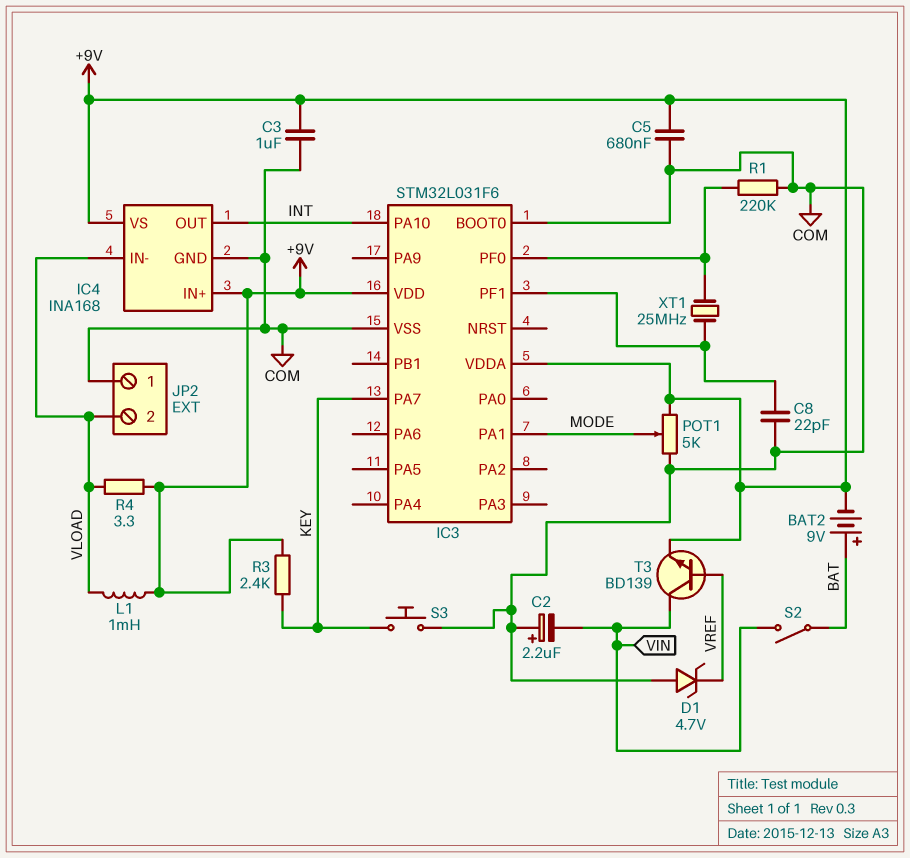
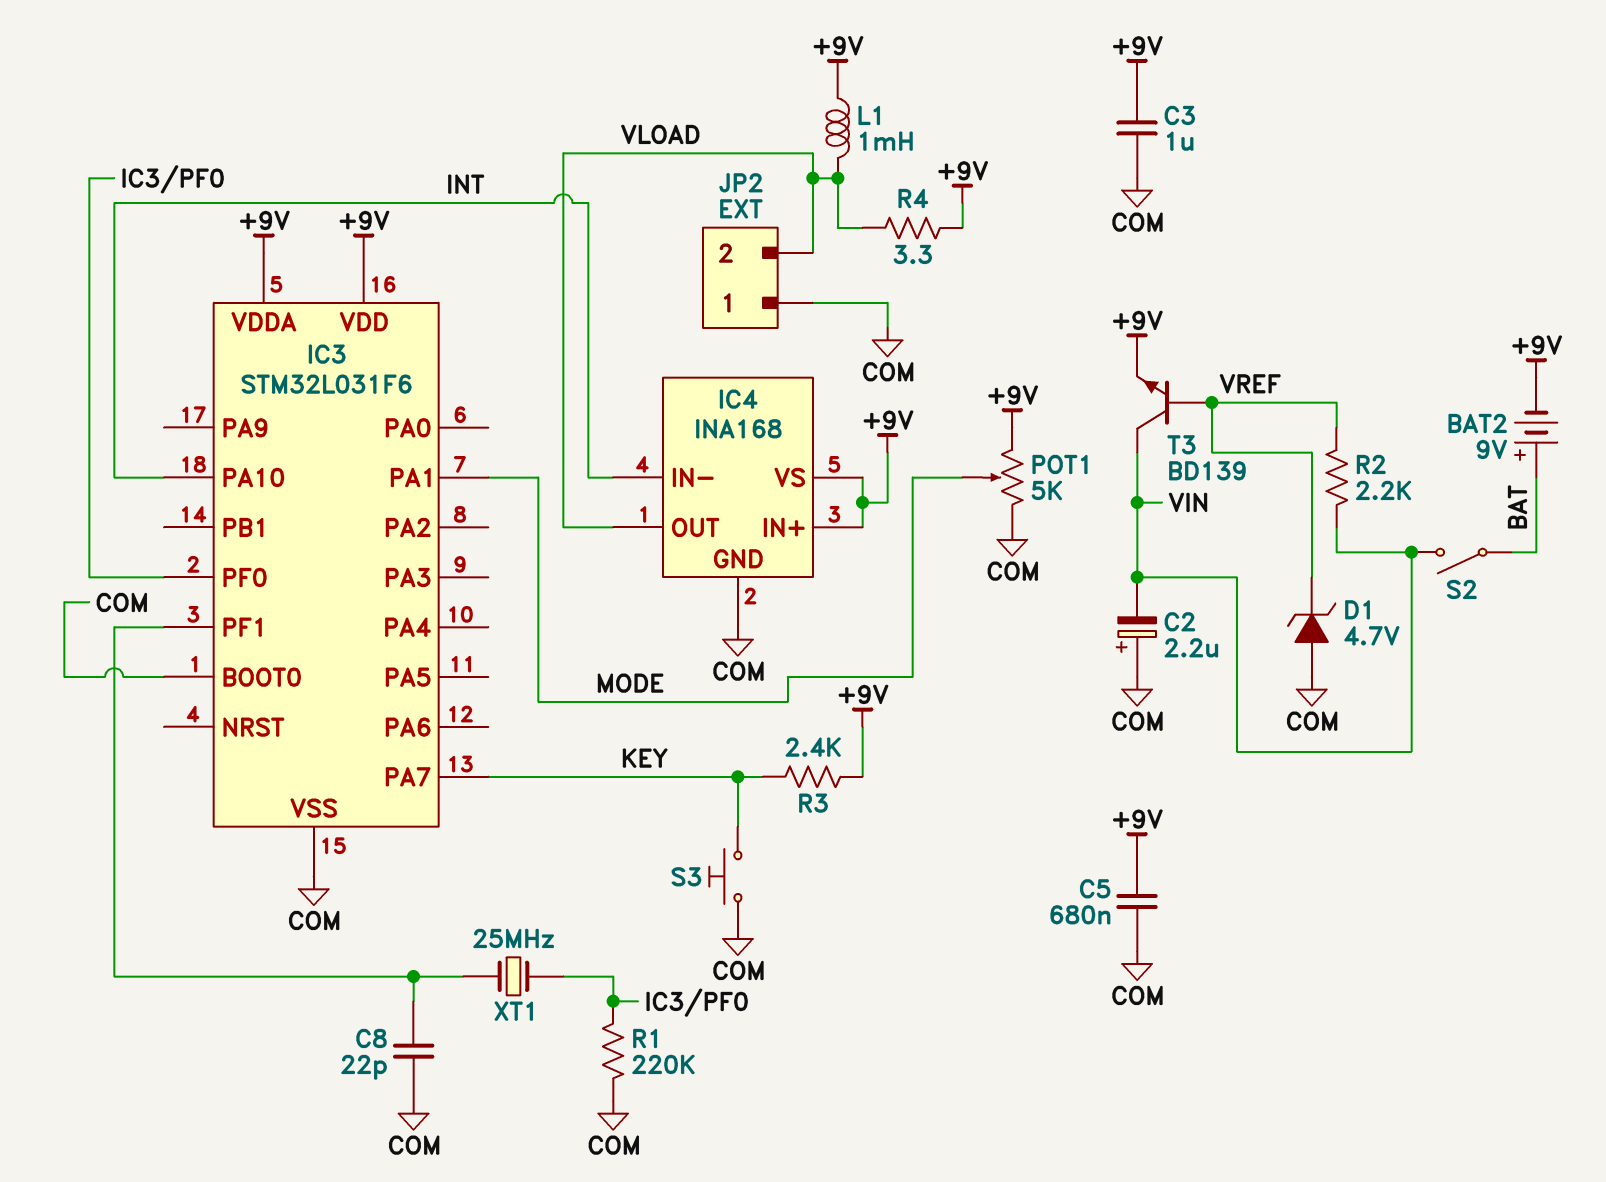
IC4 pin IN-: VLOAD -> INT
IC4 pin OUT: INT -> VLOAD
R2: none -> 2.2k (VIN, VREF)

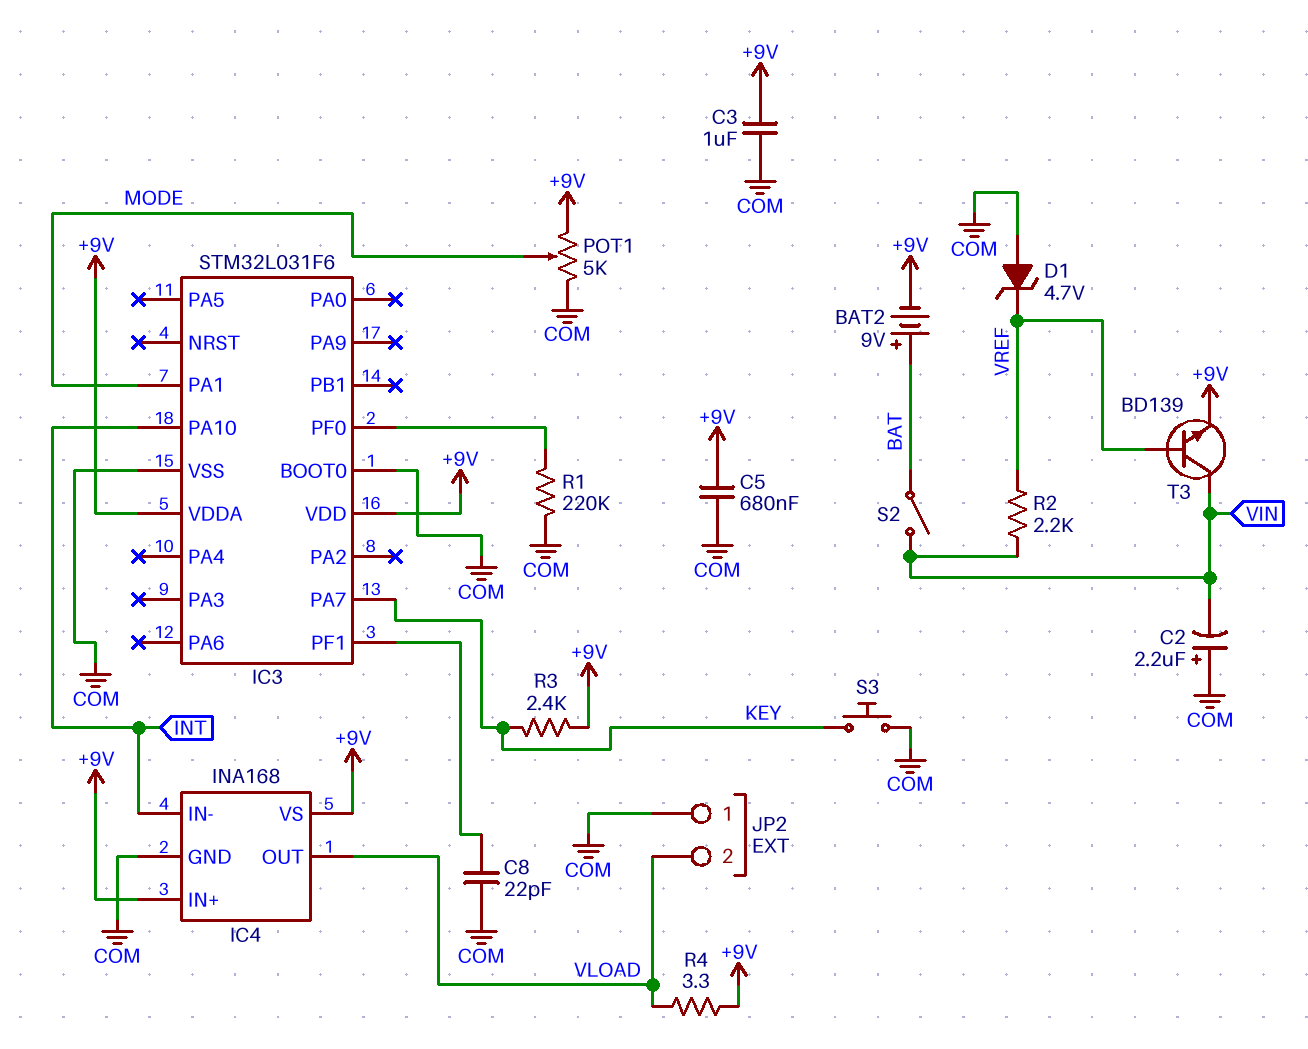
L1: 1mH (+9V, VLOAD) -> none
XT1: 25MHz (IC3/PF0, IC3/PF1) -> none

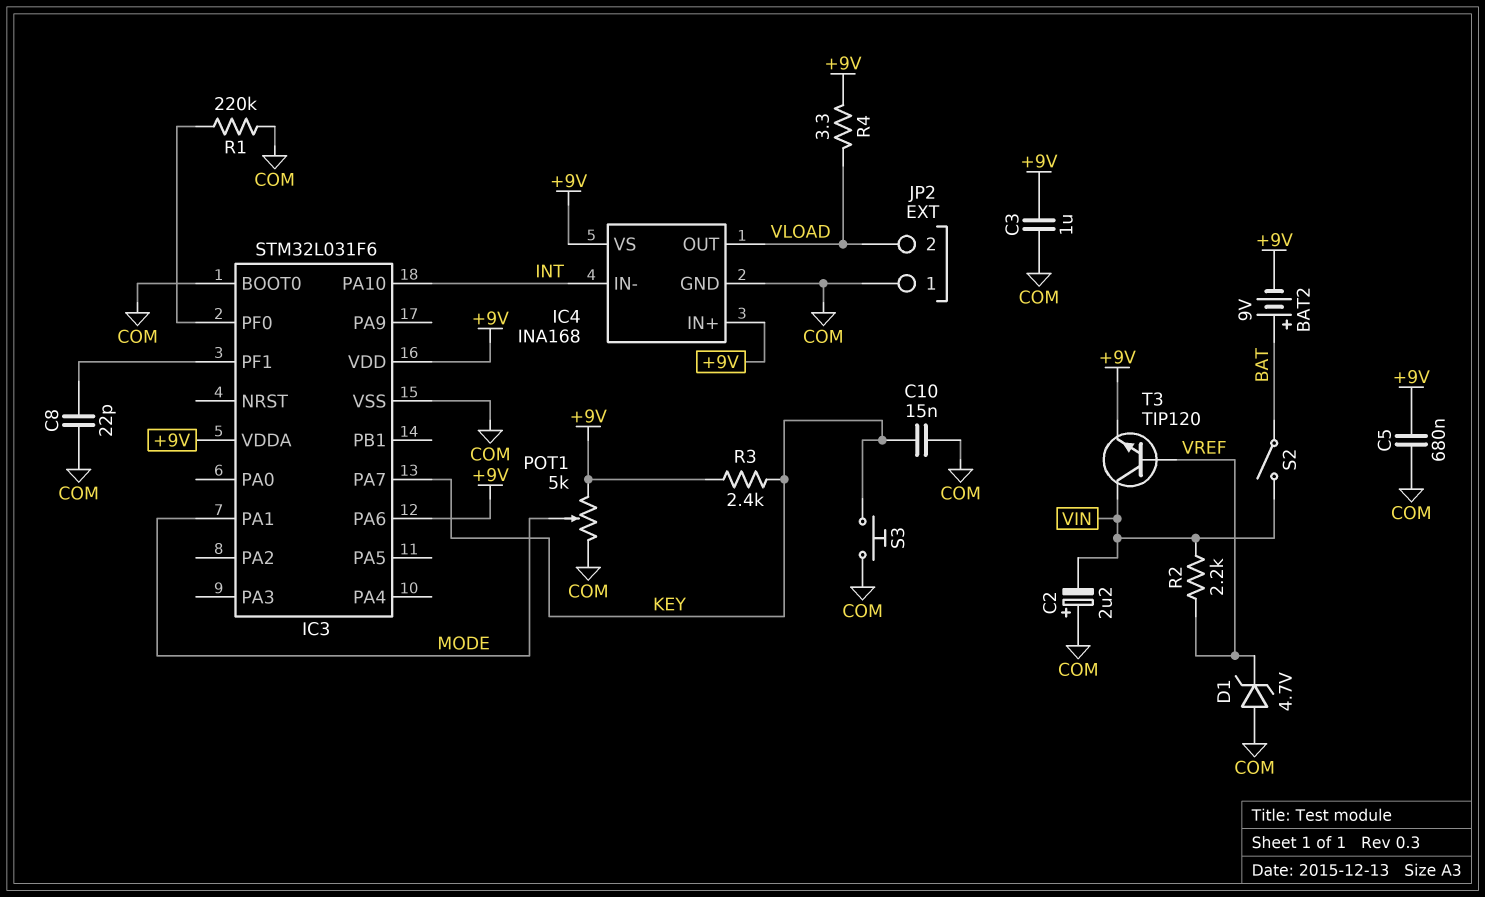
C10: none -> 15nF (COM, KEY)
IC3 pin PA6: none -> +9V
T3: NPN BD139 (B VREF, C VIN, E +9V) -> NPN TIP120 (B VREF, C VIN, E +9V)

